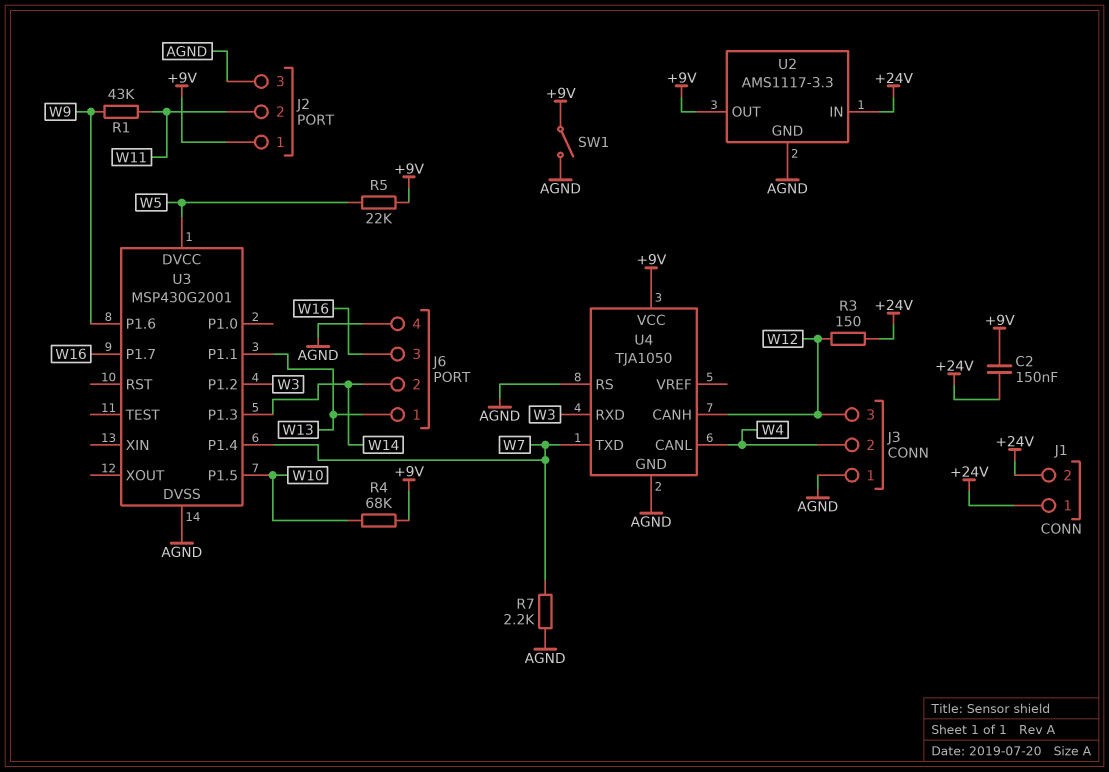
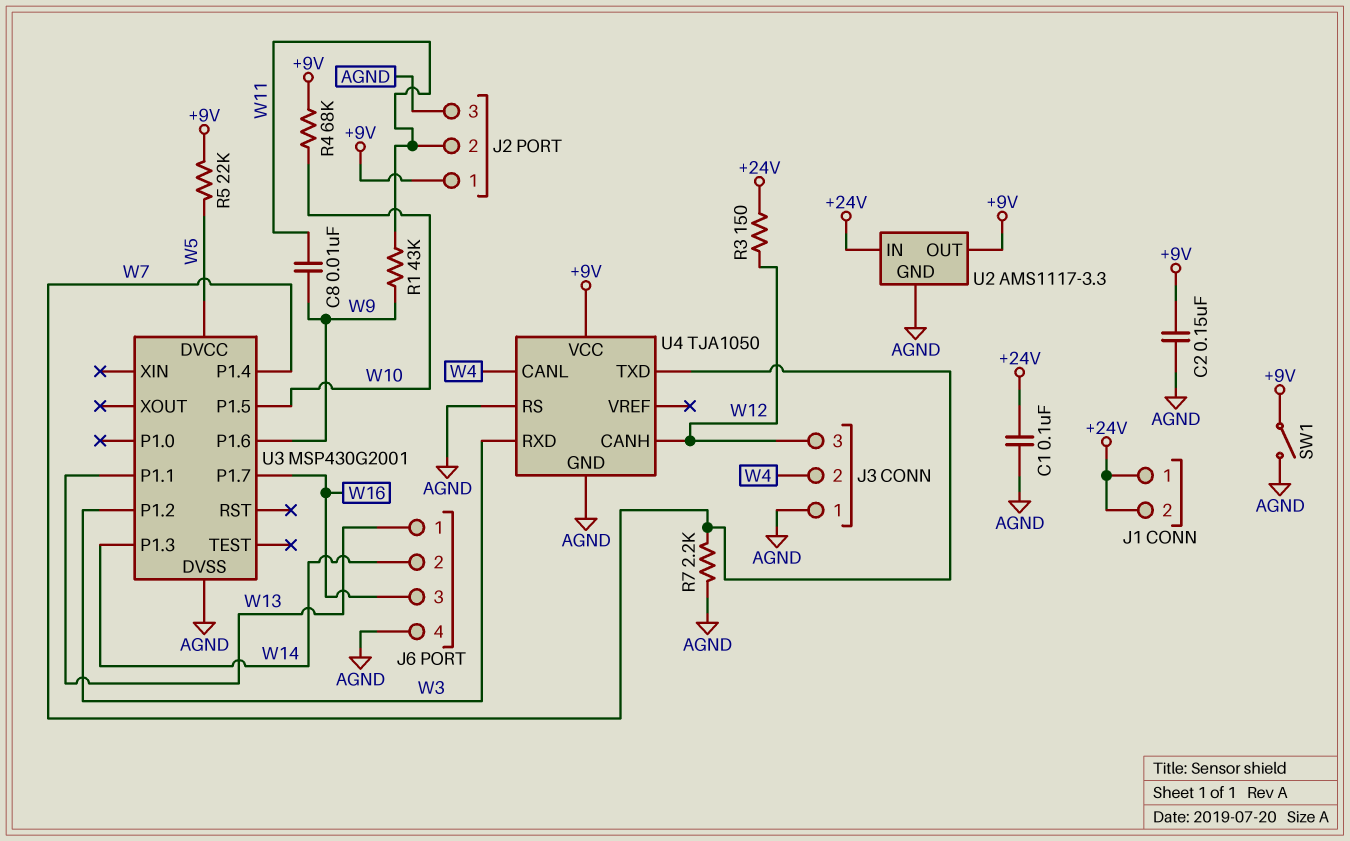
C1: none -> 100nF (+24V, AGND)
C2: 150nF (+9V, +24V) -> 150nF (+9V, AGND)
C8: none -> 10nF (W9, W11)

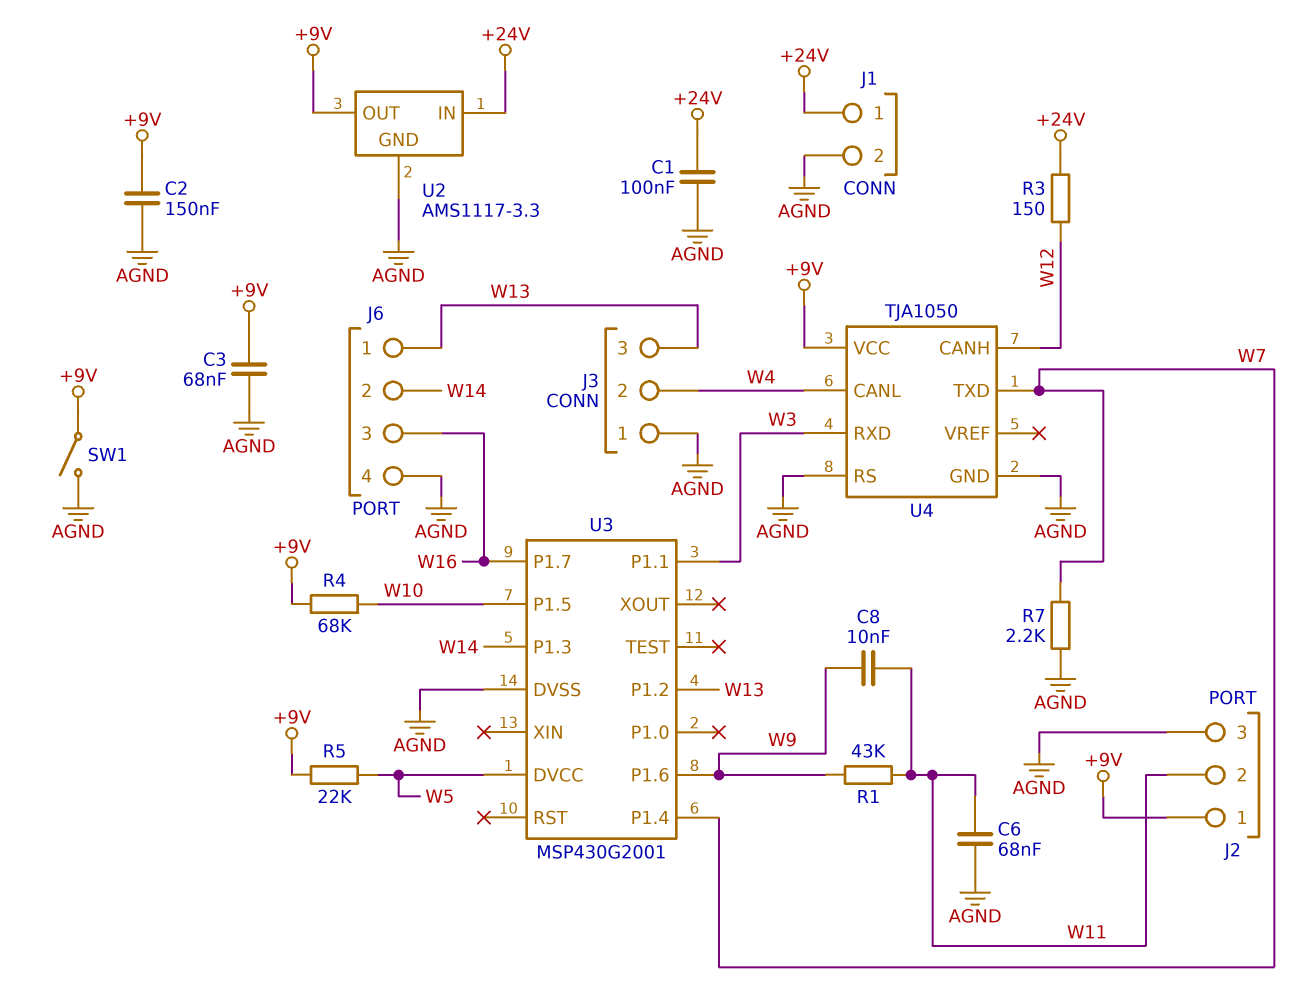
C3: none -> 68nF (+9V, AGND)
C6: none -> 68nF (AGND, W11)
J1 pin 2: +24V -> AGND
J3 pin 3: W12 -> W13
U3 pin P1.1: W13 -> W3
U3 pin P1.2: W3 -> W13

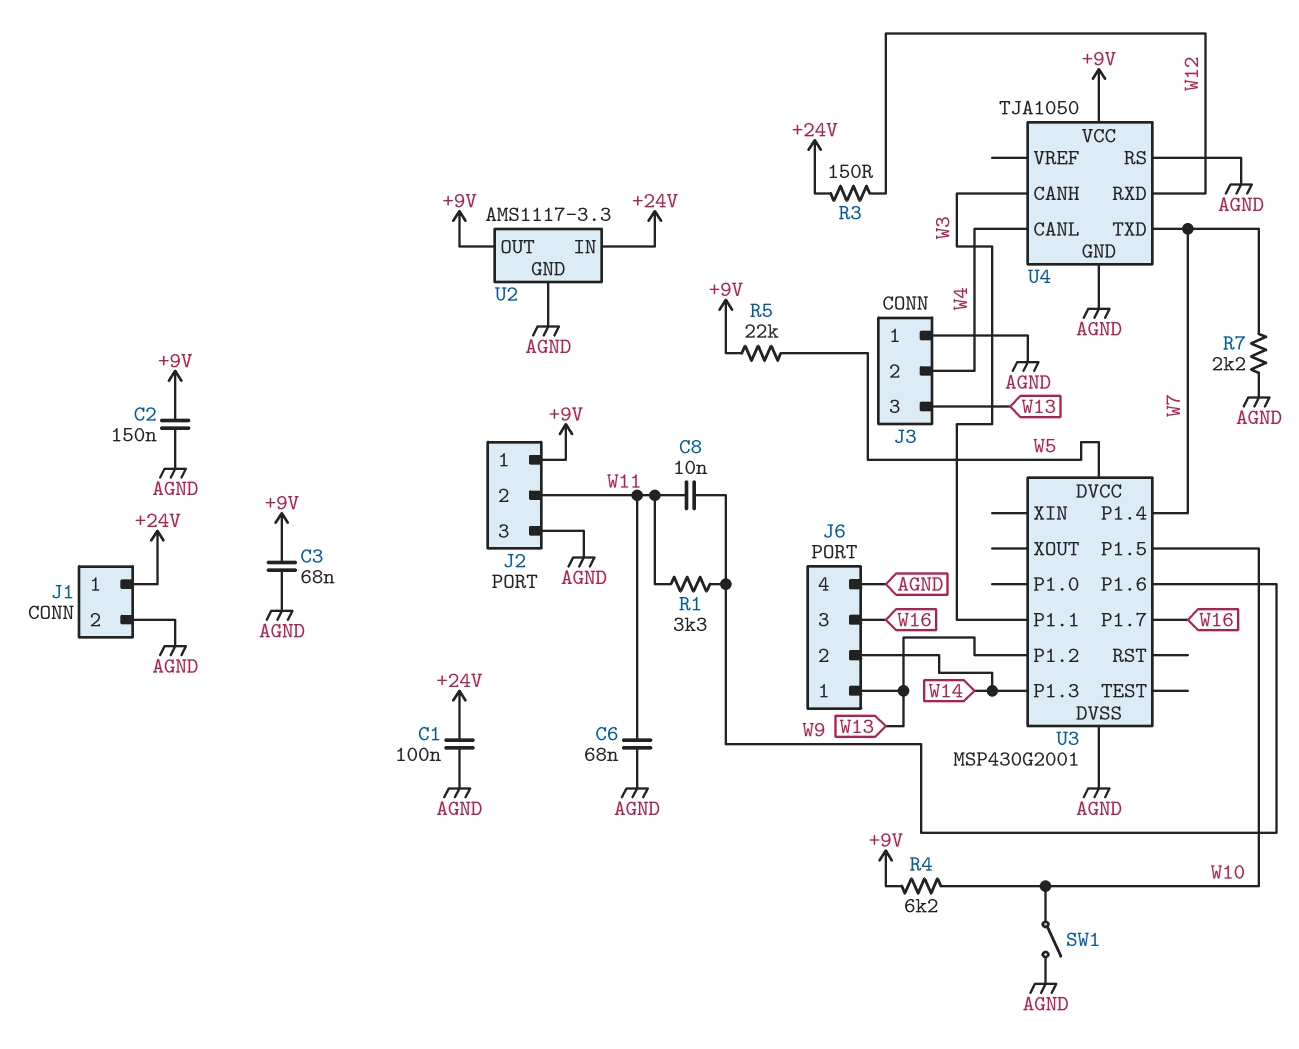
R1: 43k (W9, W11) -> 3.3k (W9, W11)
R4: 68k (+9V, W10) -> 6.2k (+9V, W10)
SW1: switch (+9V, AGND) -> switch (AGND, W10)
U4 pin CANH: W12 -> W3
U4 pin RXD: W3 -> W12

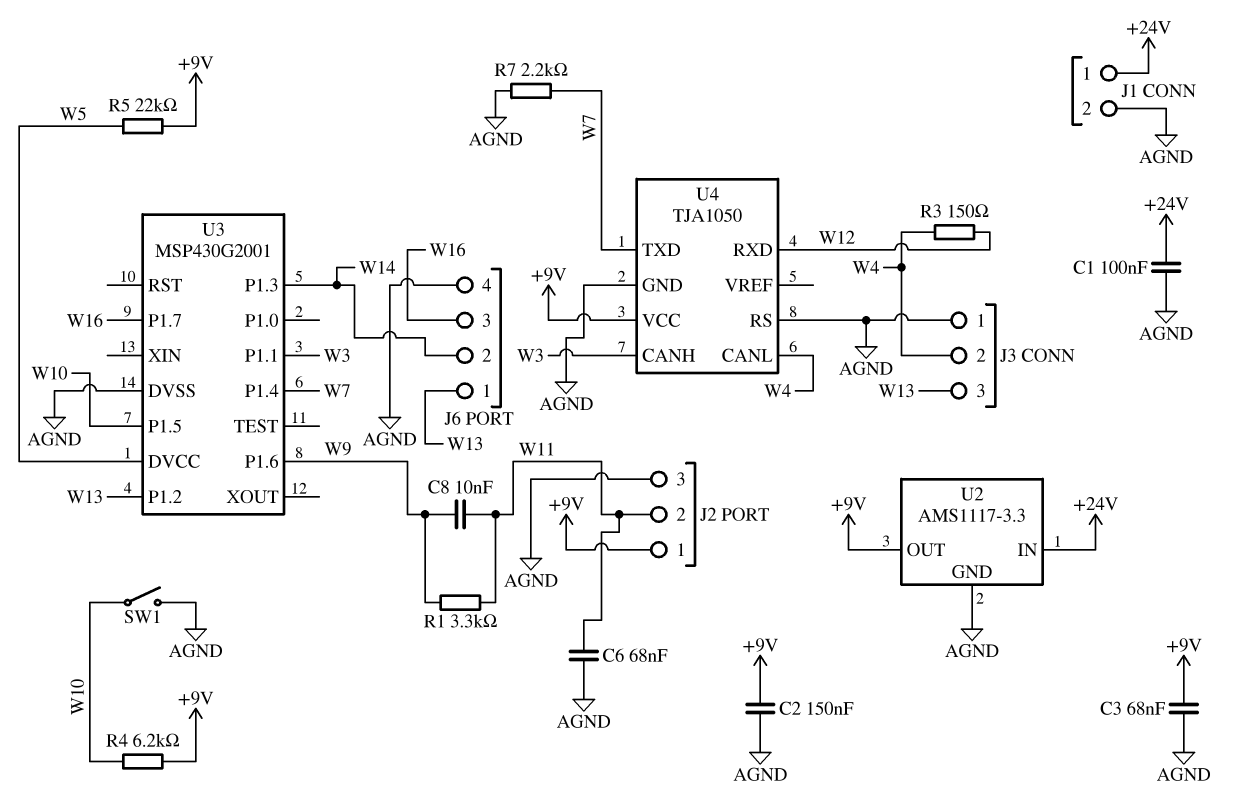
R3: 150 (+24V, W12) -> 150 (W4, W12)

